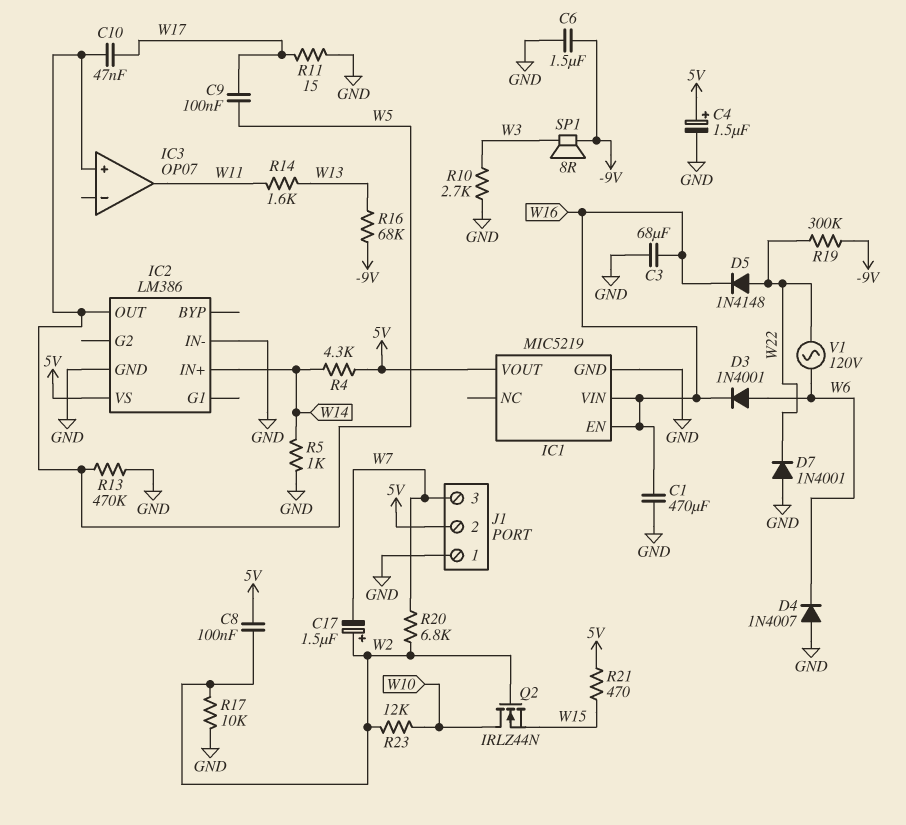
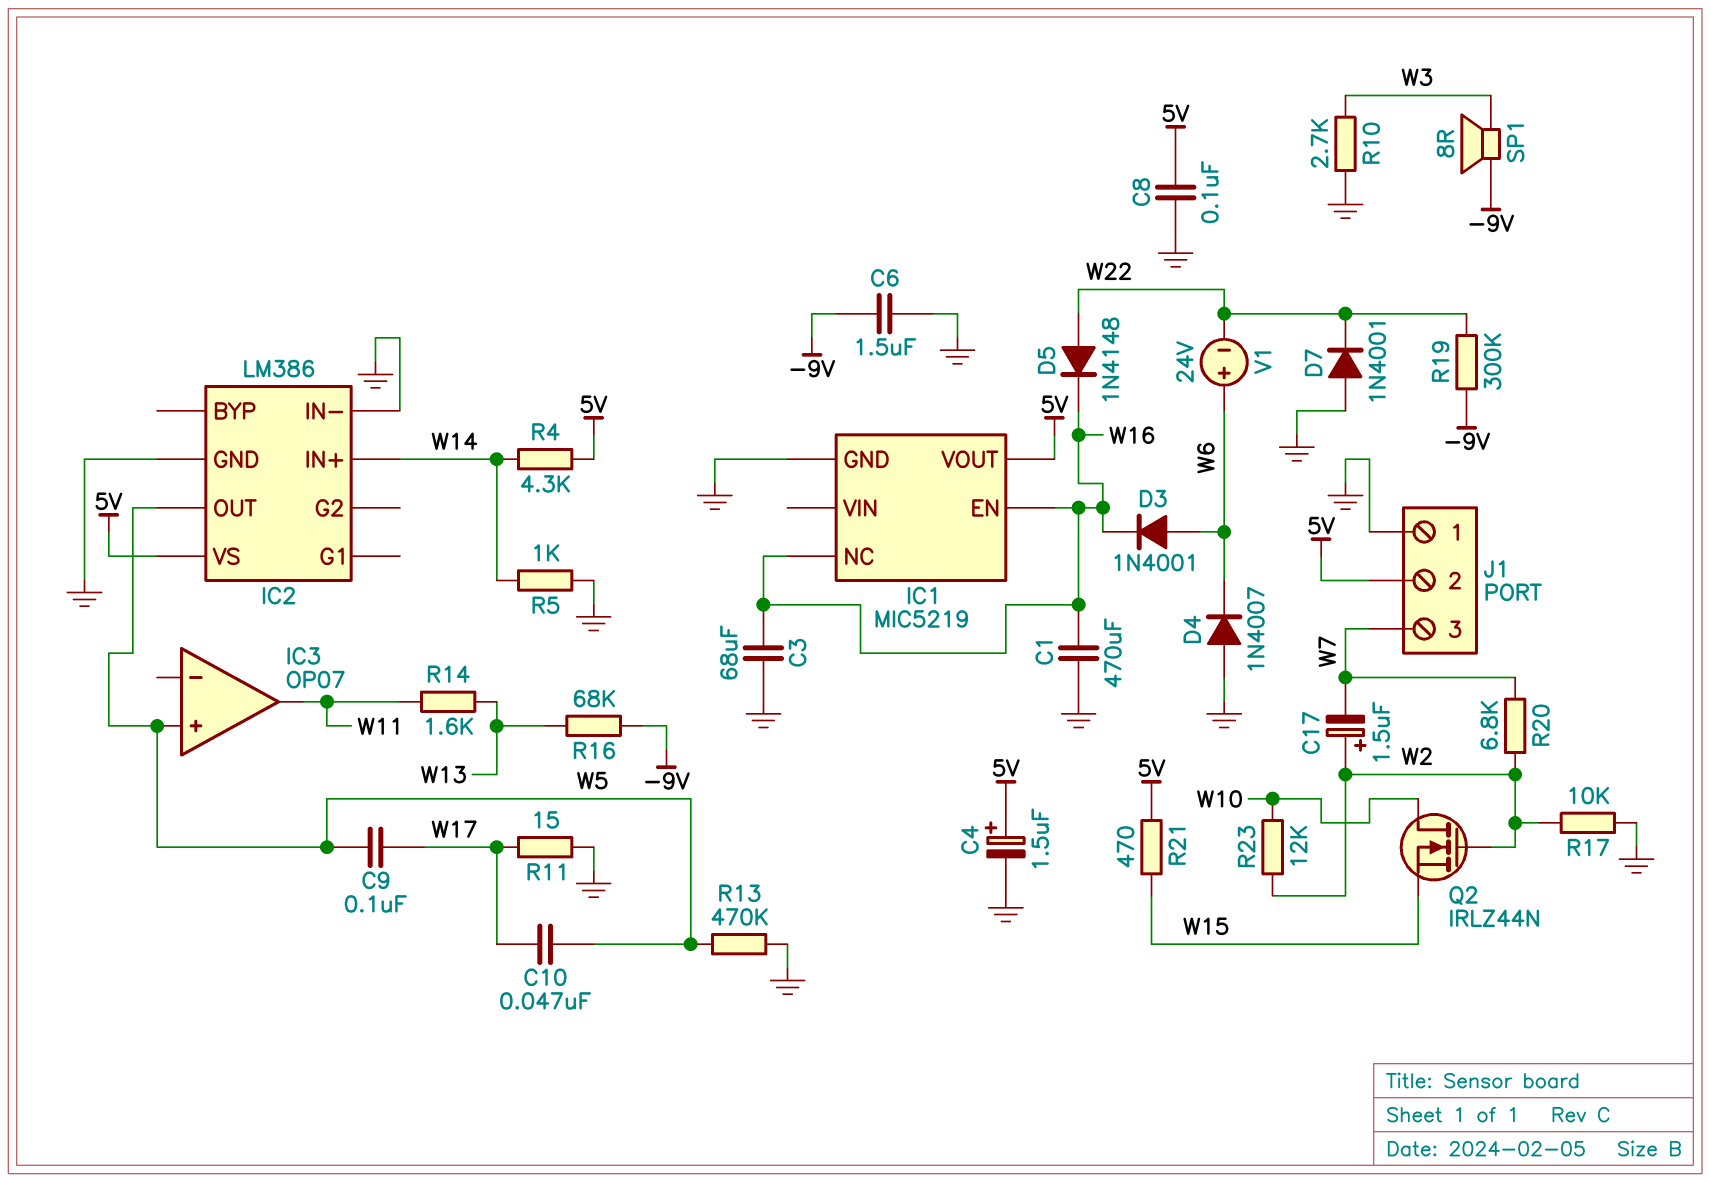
C8: 100nF (5V, W2) -> 100nF (5V, GND)
IC1 pin NC: none -> W16
IC1 pin VIN: W16 -> none
V1: AC 120V (W6, W22) -> 24V (plus W6, minus W22)

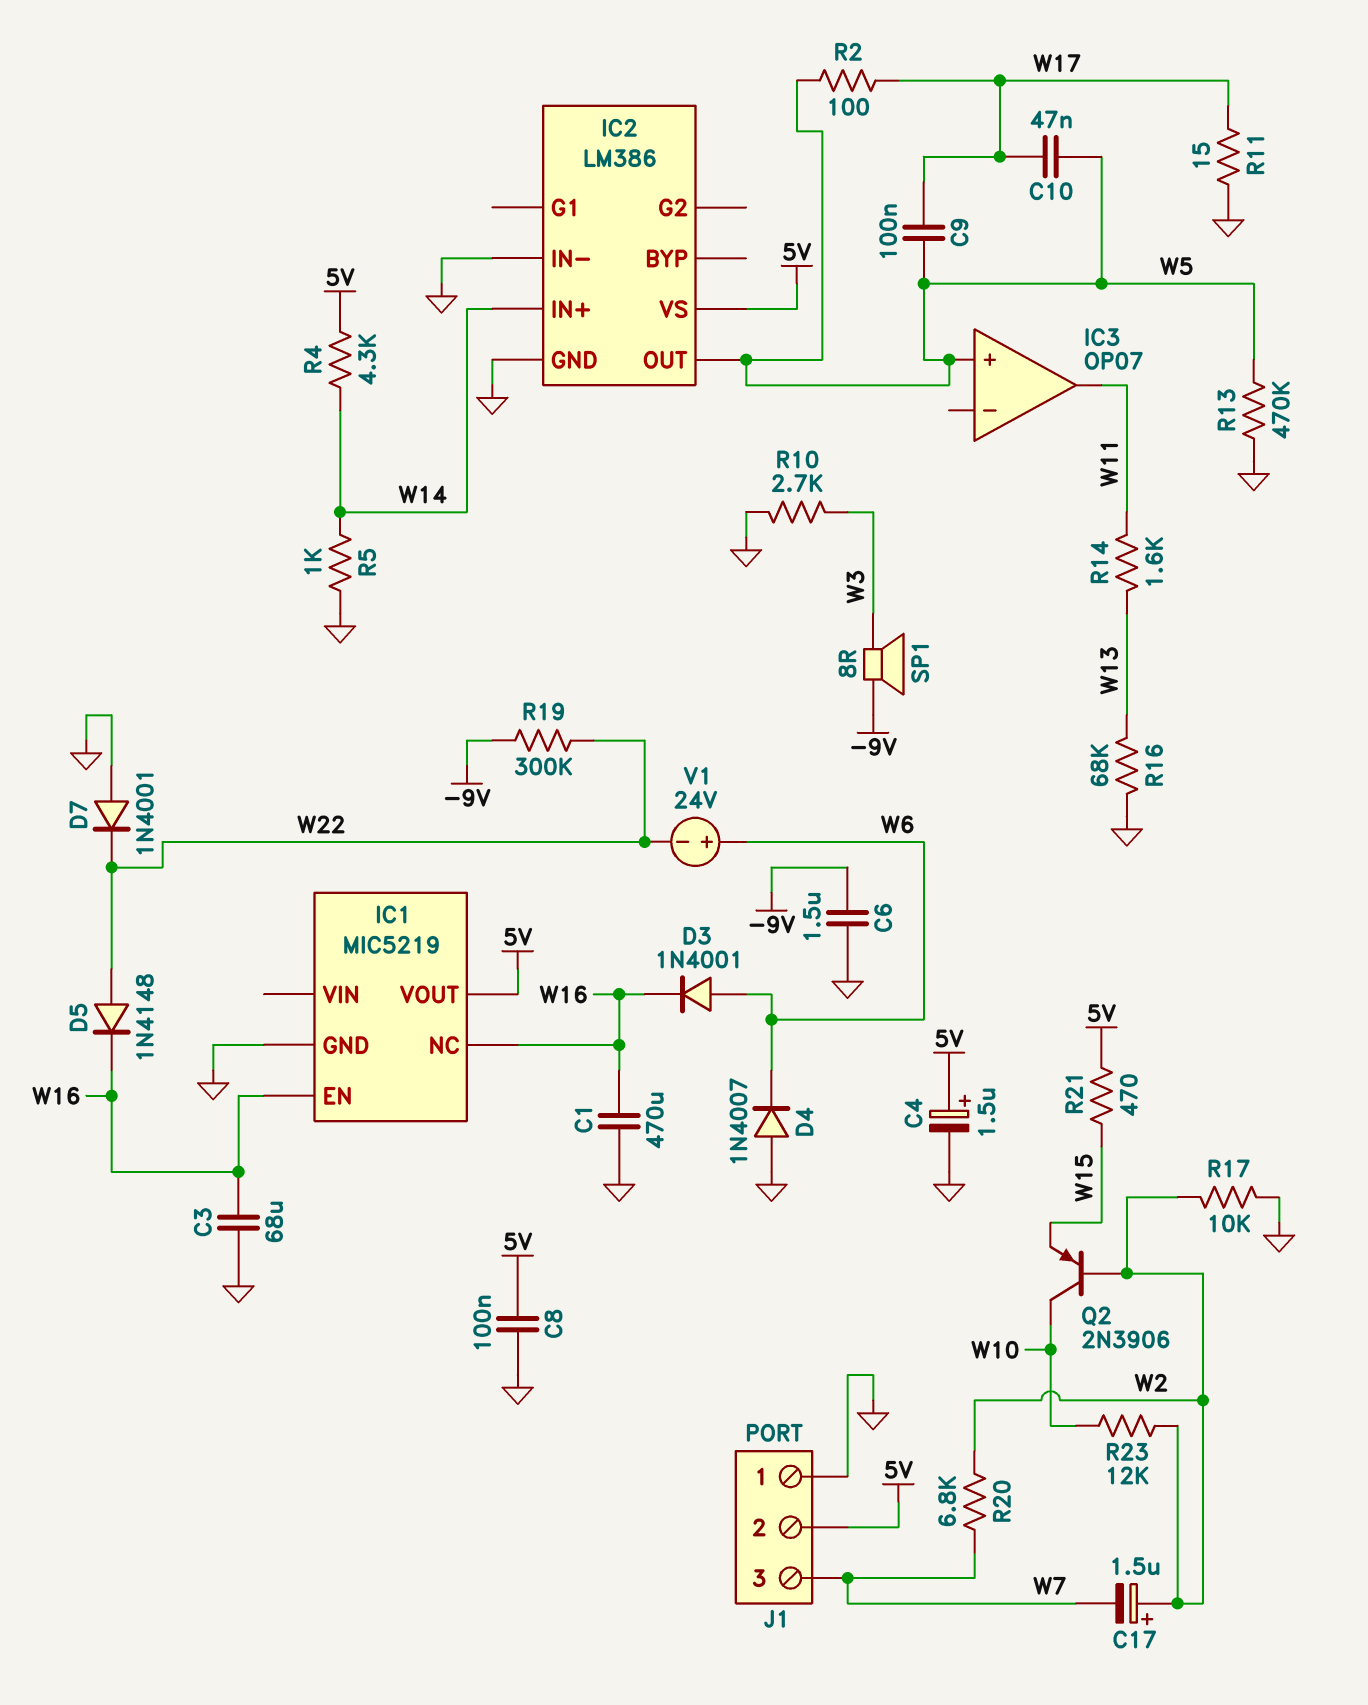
Q2: NMOS IRLZ44N (G W2, D W10, S W15) -> PNP 2N3906 (B W2, C W10, E W15)
R2: none -> 100 (W5, W17)
R16: 68k (-9V, W13) -> 68k (GND, W13)

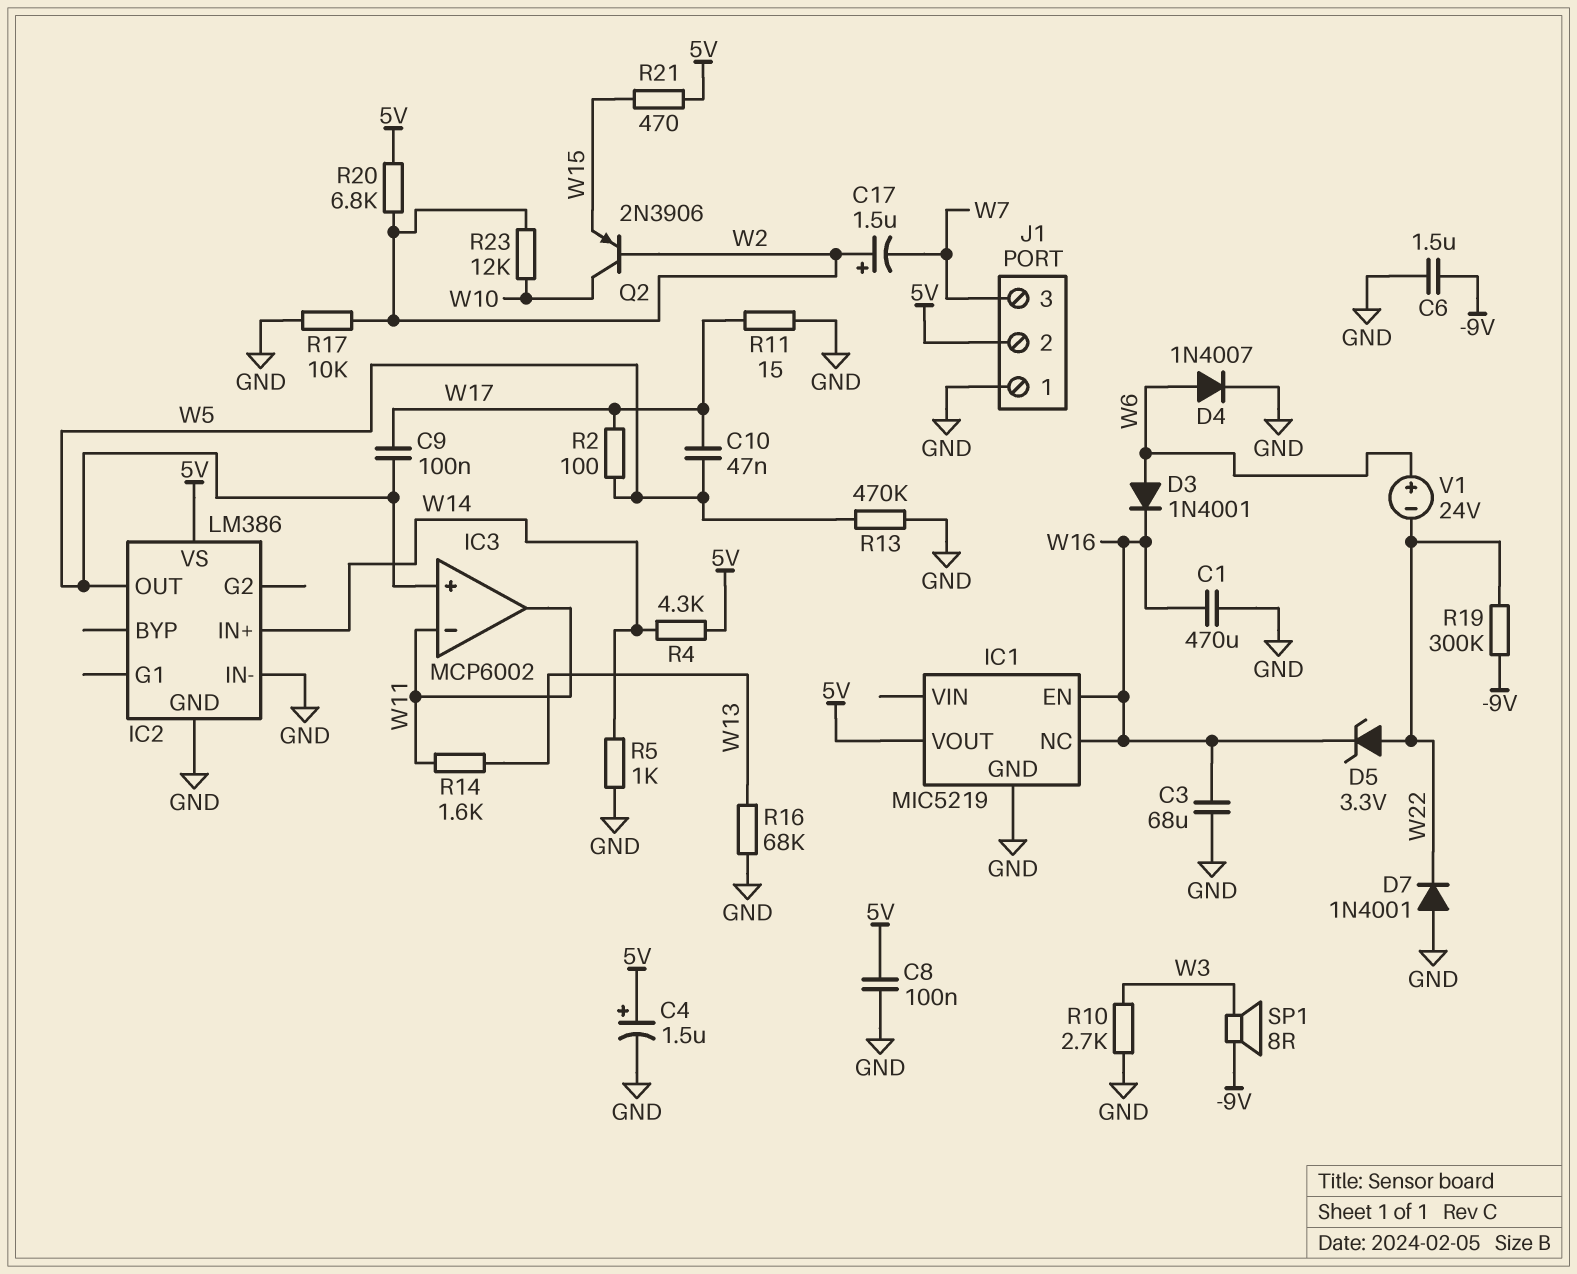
D4: diode 1N4007 (A GND, K W6) -> diode 1N4007 (A W6, K GND)
D5: diode 1N4148 (A W22, K W16) -> zener 3.3V (A W22, K W16)
IC3: OP07 -> MCP6002
IC3 pin in-: none -> W11
R20: 6.8k (W2, W7) -> 6.8k (5V, W2)

